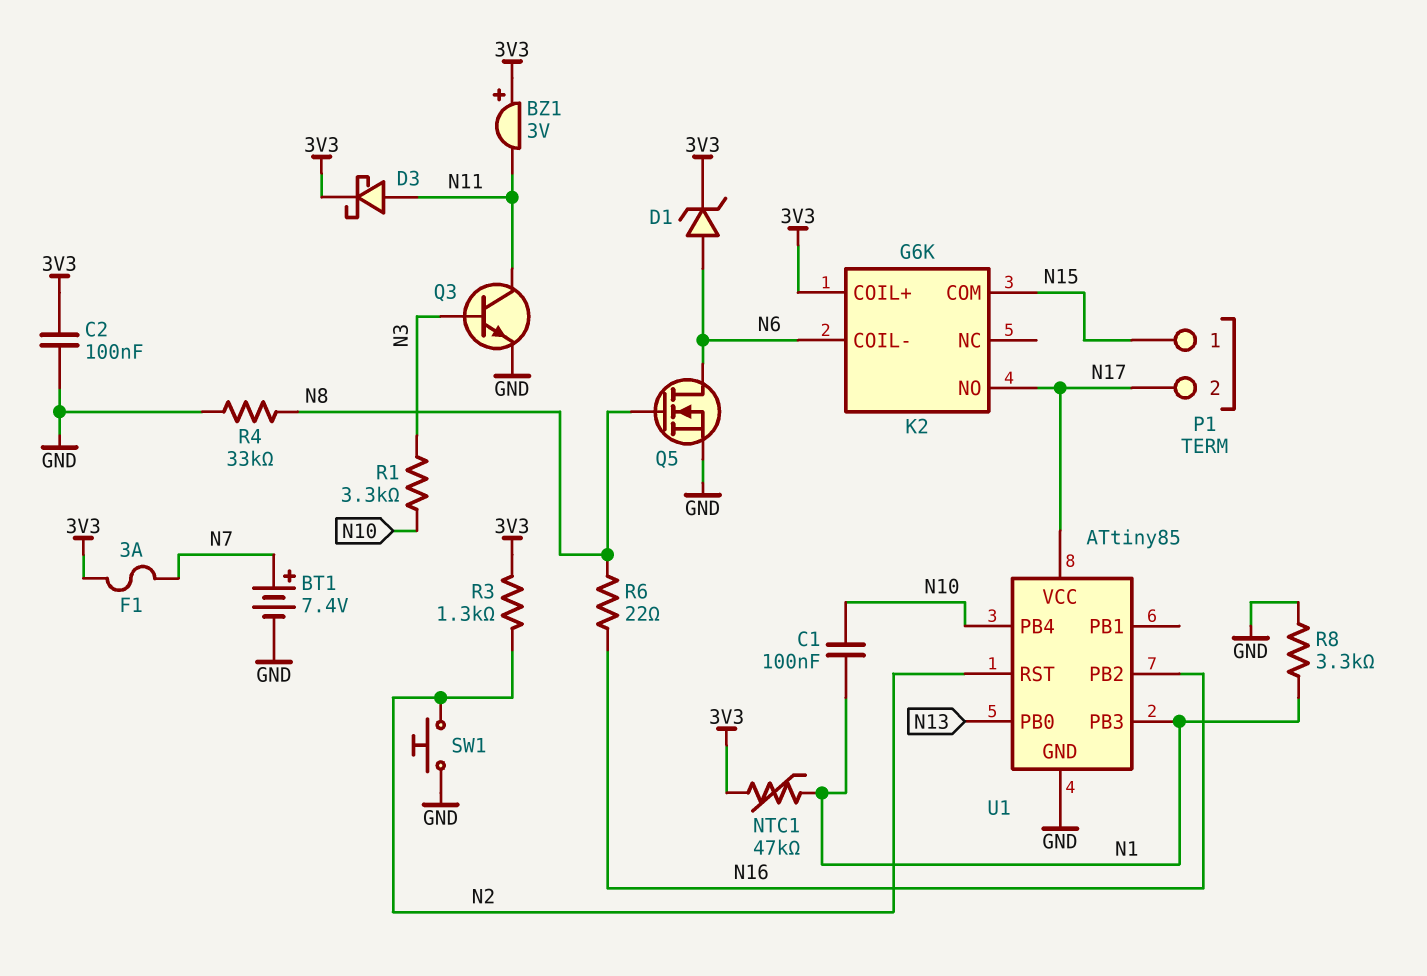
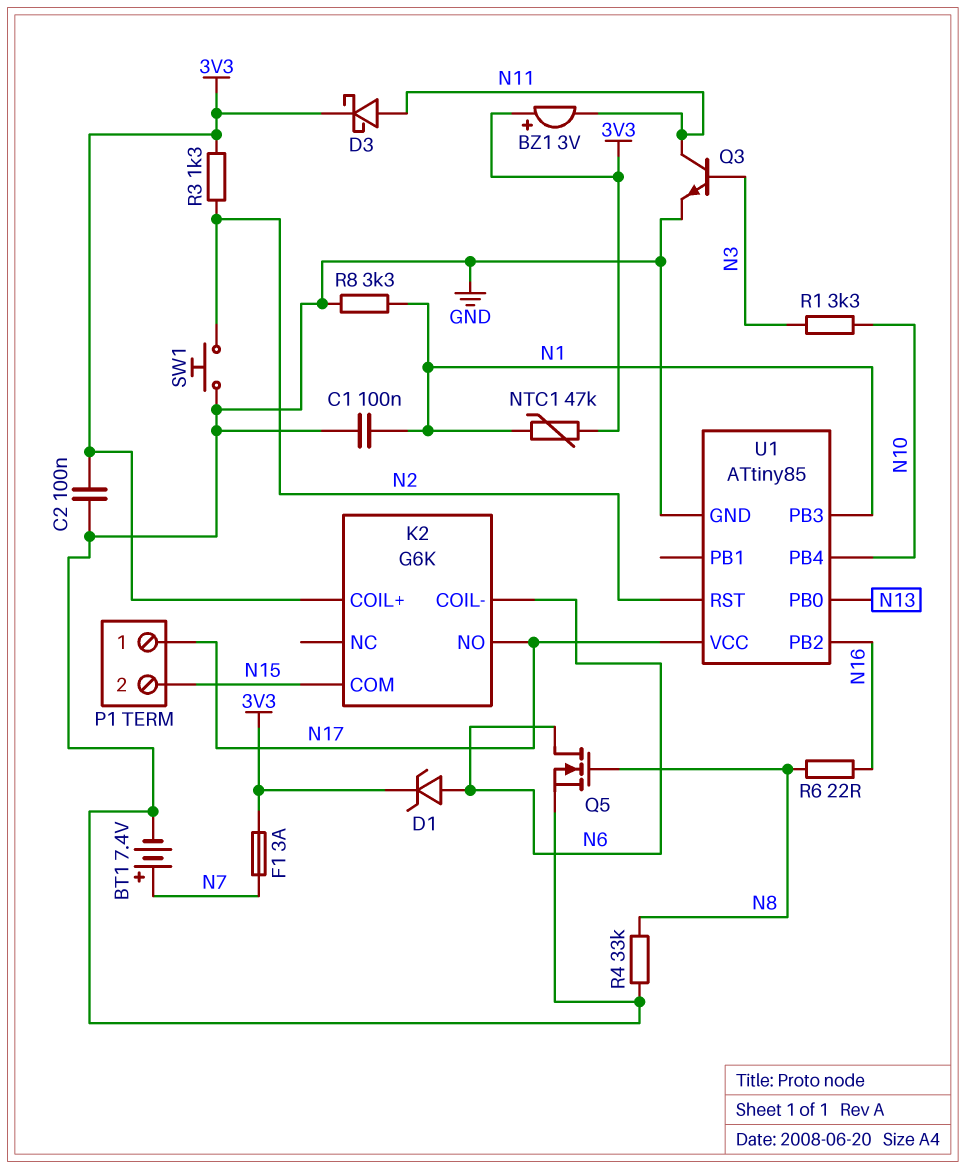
C1: 100nF (N1, N10) -> 100nF (GND, N1)
P1 pin 1: N15 -> N17
P1 pin 2: N17 -> N15

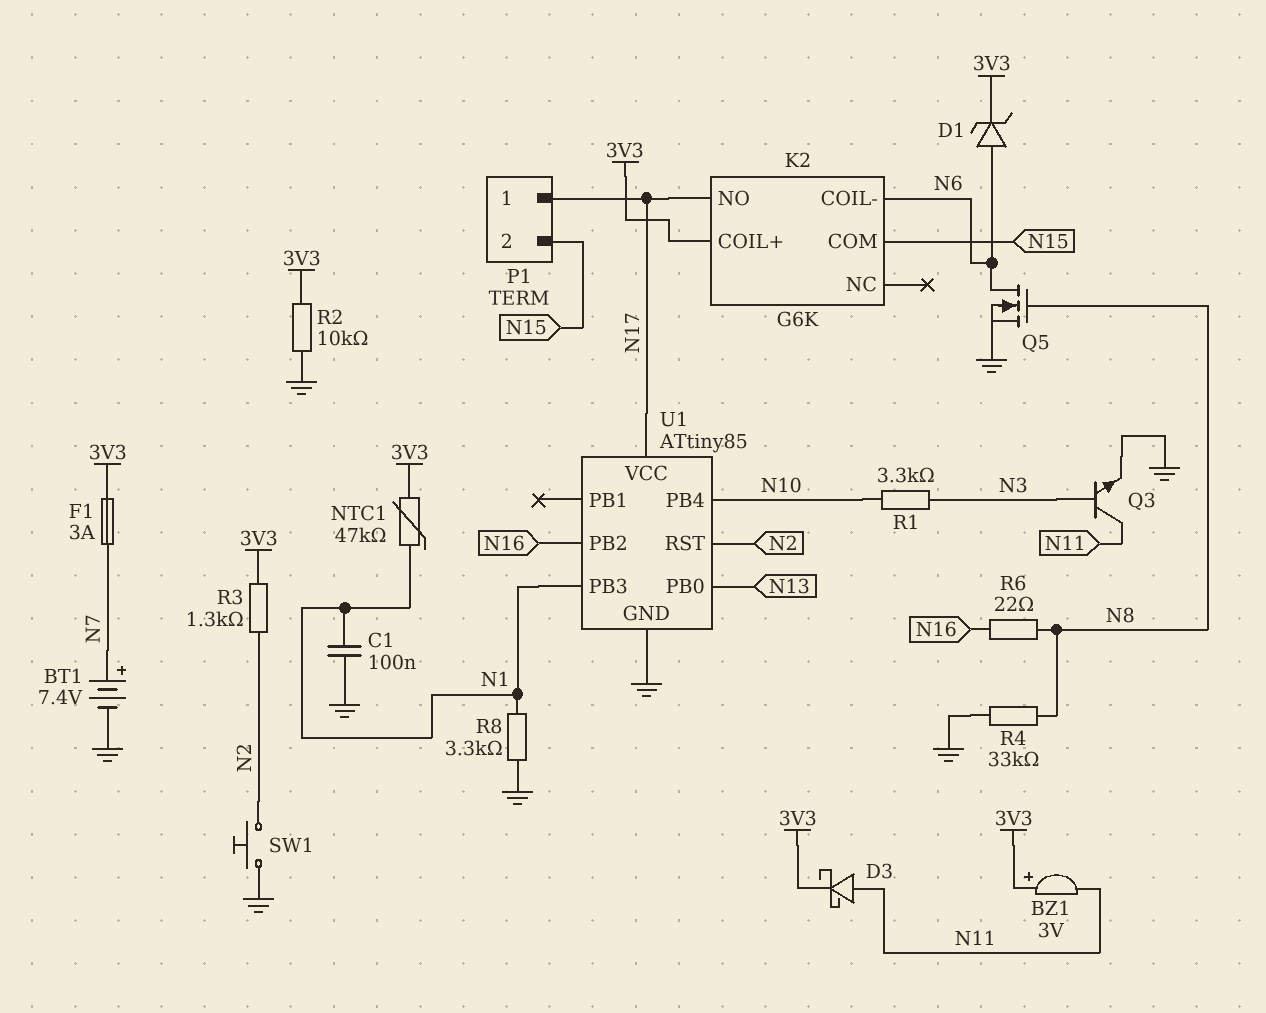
C2: 100nF (3V3, GND) -> none
R2: none -> 10k (3V3, GND)

